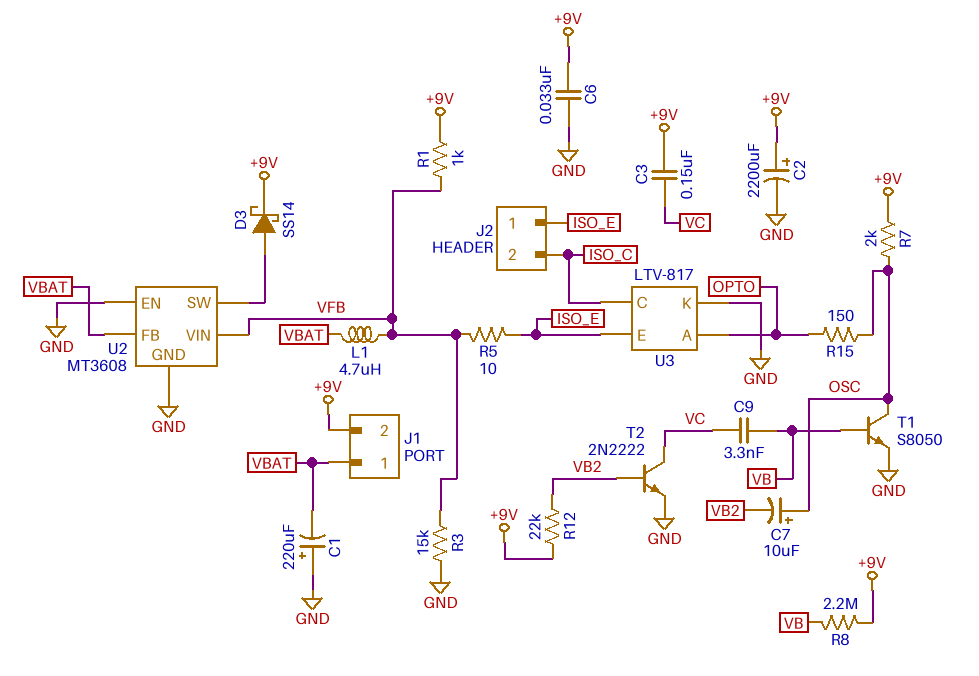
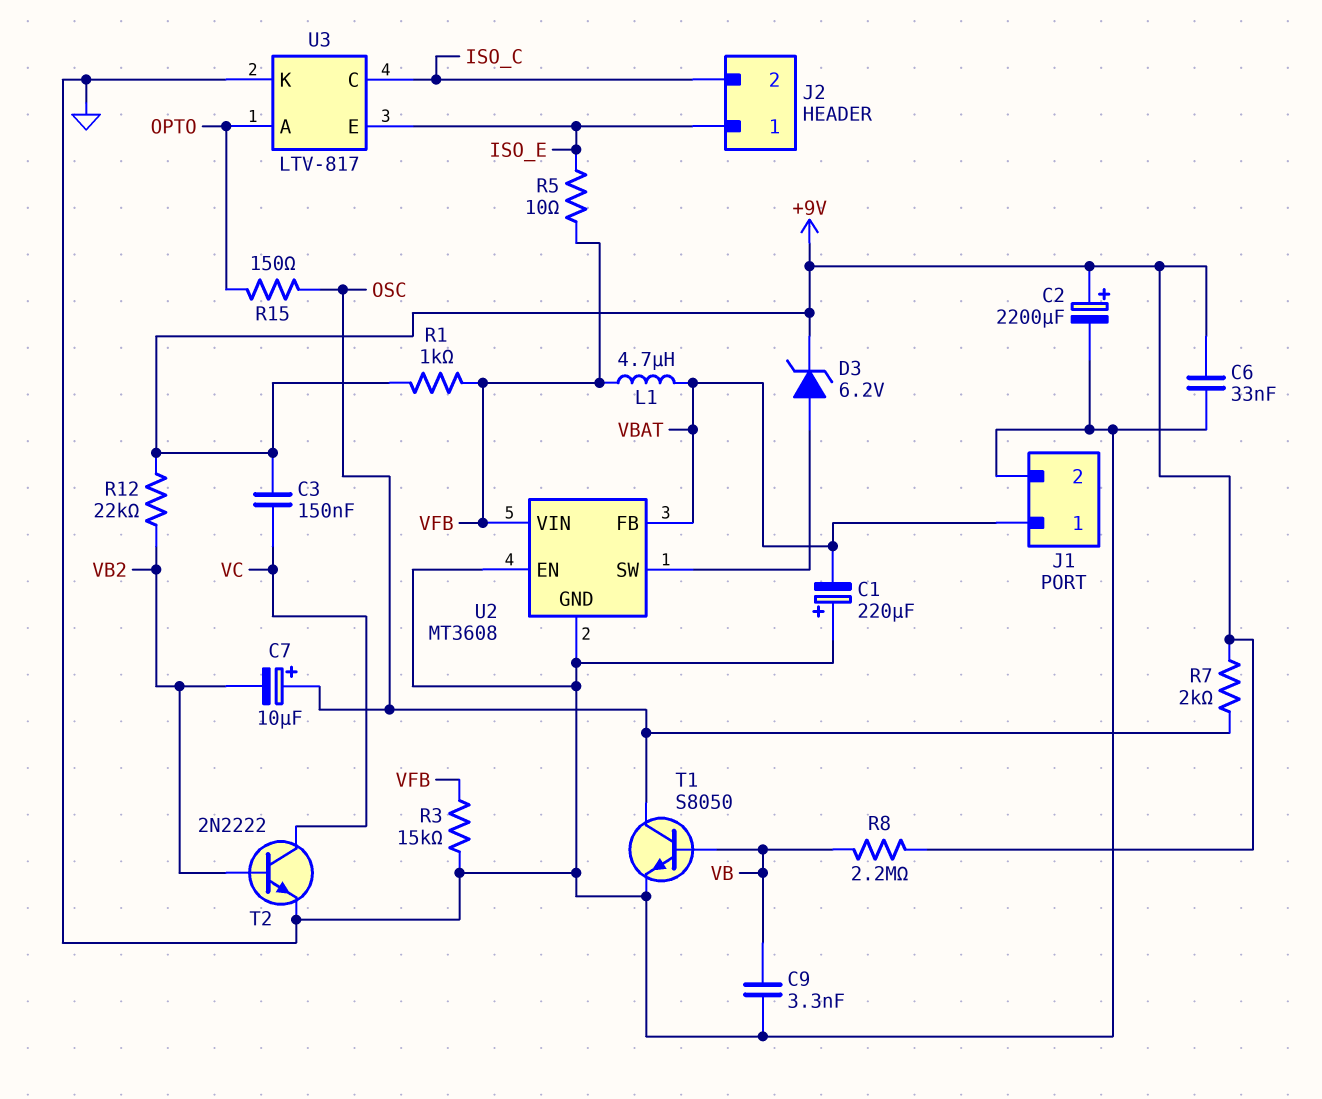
C9: 3.3nF (VB, VC) -> 3.3nF (GND, VB)
D3: schottky SS14 (A U2/SW, K +9V) -> zener 6.2V (A U2/SW, K +9V)
J1 pin 2: +9V -> GND

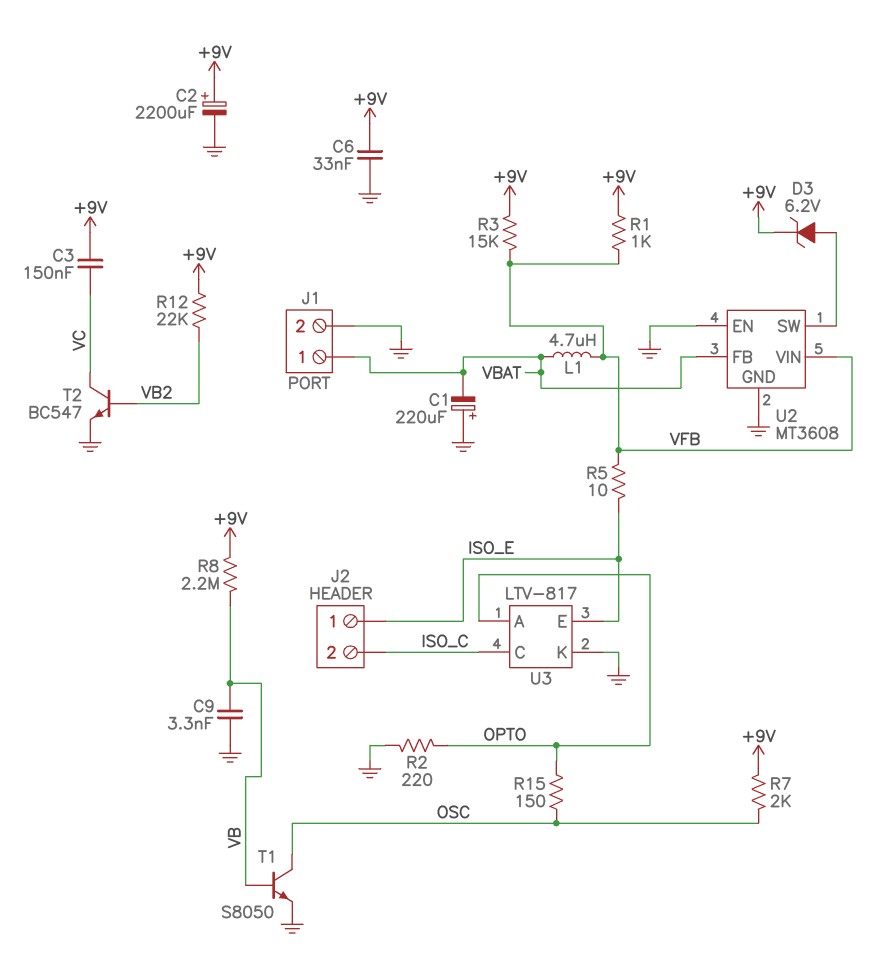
C7: 10uF (plus OSC, minus VB2) -> none
R2: none -> 220 (GND, OPTO)
R3: 15k (GND, VFB) -> 15k (+9V, VFB)
T2: NPN 2N2222 (B VB2, C VC, E GND) -> NPN BC547 (B VB2, C VC, E GND)

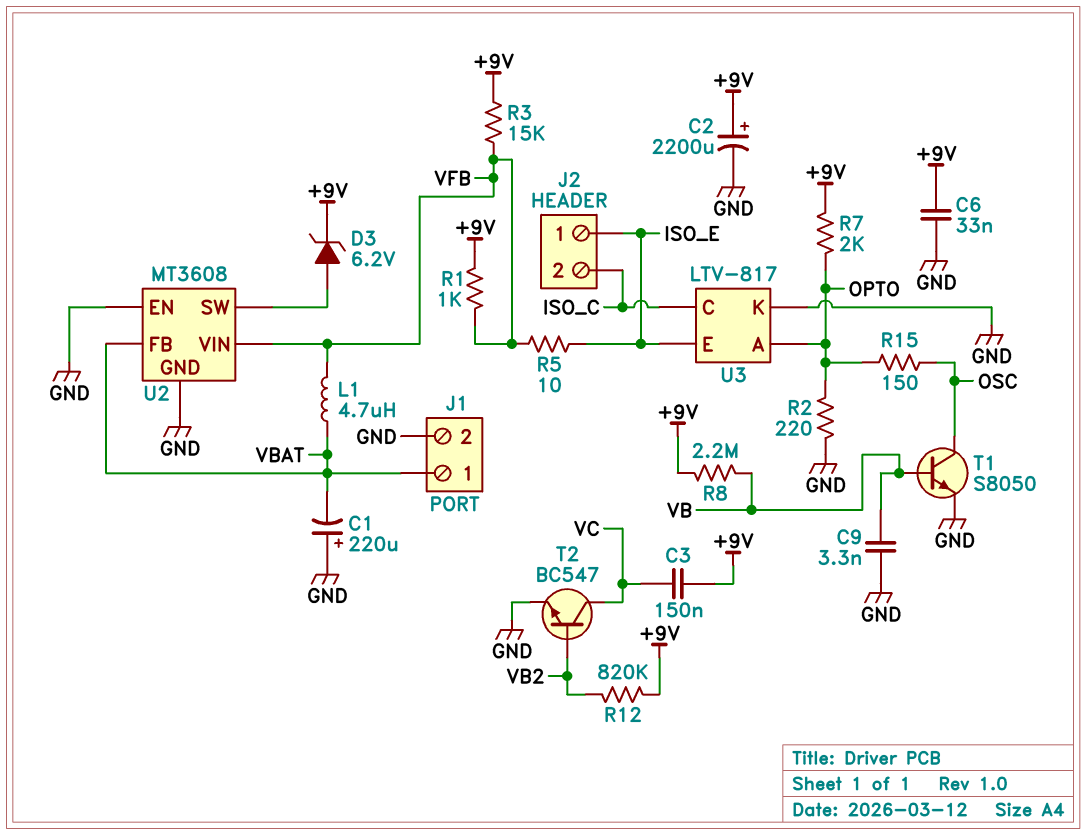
R7: 2k (+9V, OSC) -> 2k (+9V, OPTO)
R12: 22k (+9V, VB2) -> 820k (+9V, VB2)

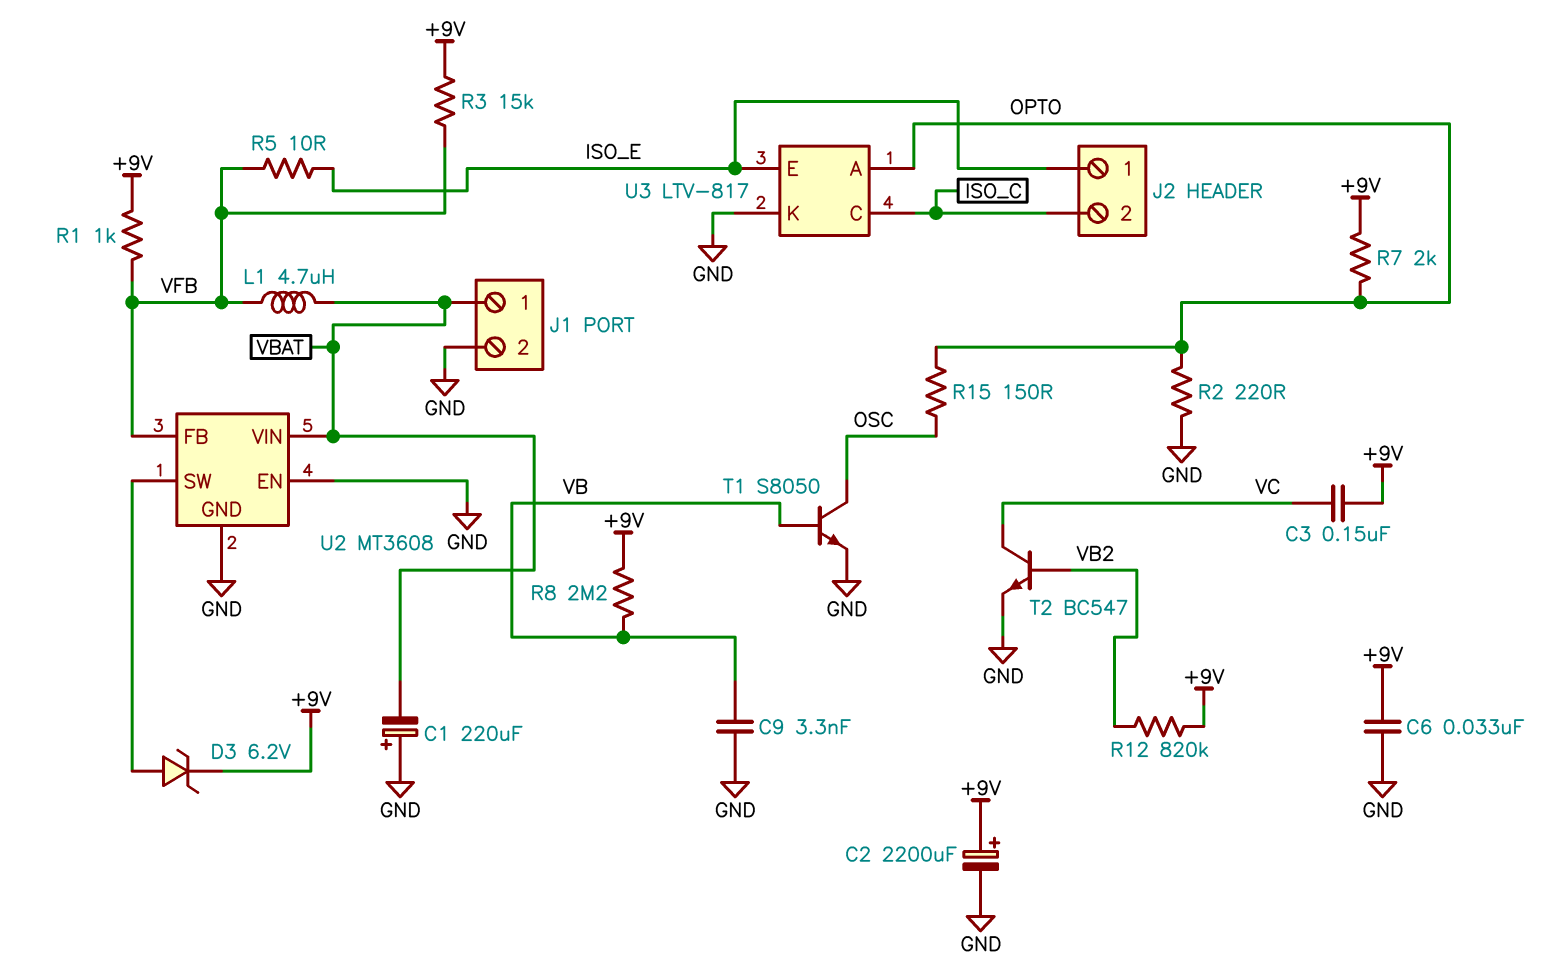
U2 pin FB: VBAT -> VFB
U2 pin VIN: VFB -> VBAT

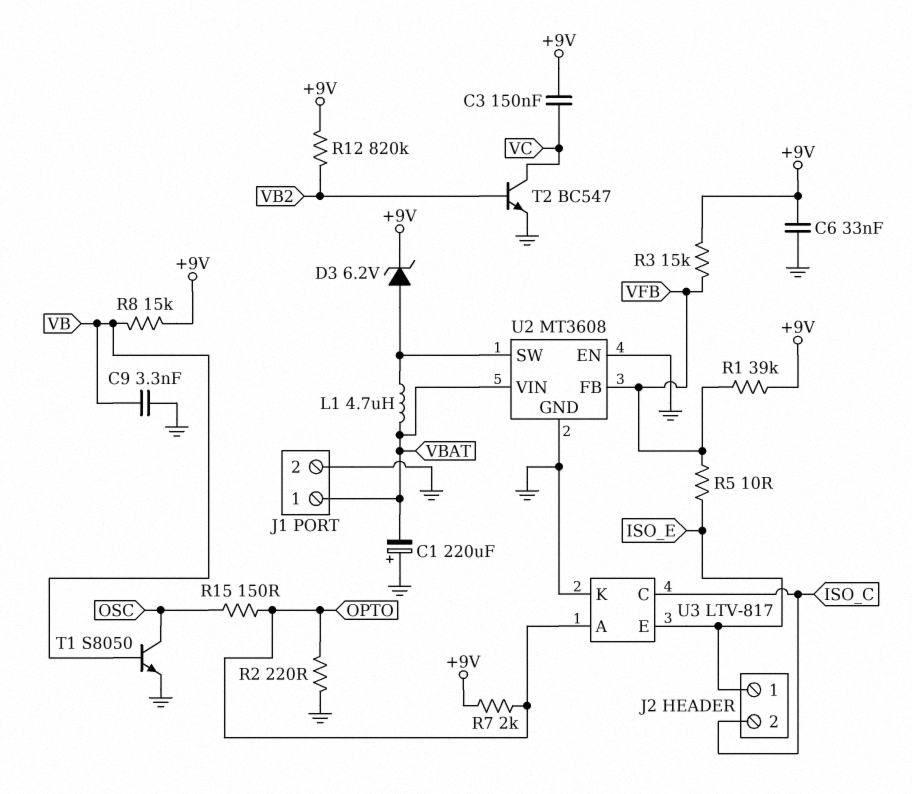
C2: 2200uF (plus +9V, minus GND) -> none
L1: 4.7uH (VBAT, VFB) -> 4.7uH (U2/SW, VBAT)
R1: 1k (+9V, VFB) -> 39k (+9V, VFB)
R8: 2.2M (+9V, VB) -> 15k (+9V, VB)

